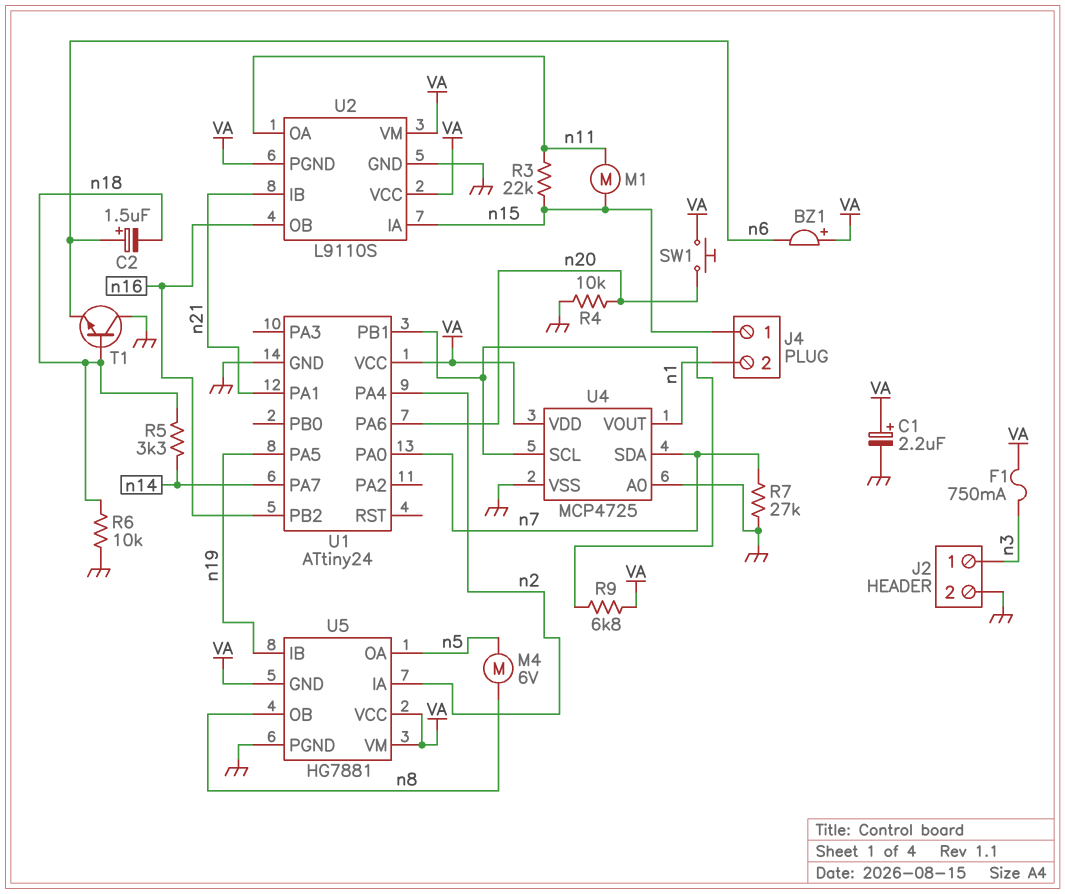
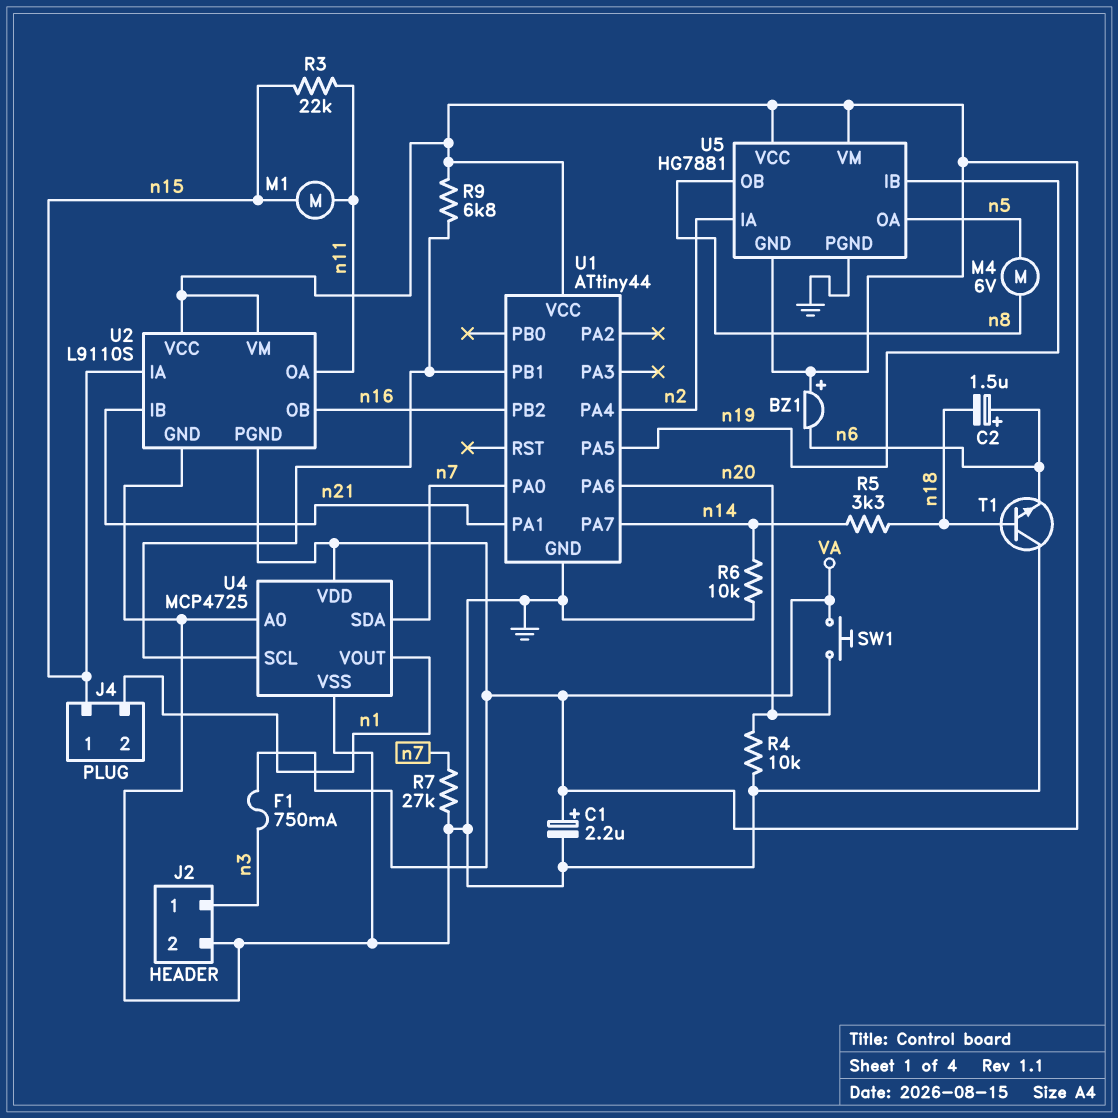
R6: 10k (GND, n18) -> 10k (GND, n14)
U1: ATtiny24 -> ATtiny44

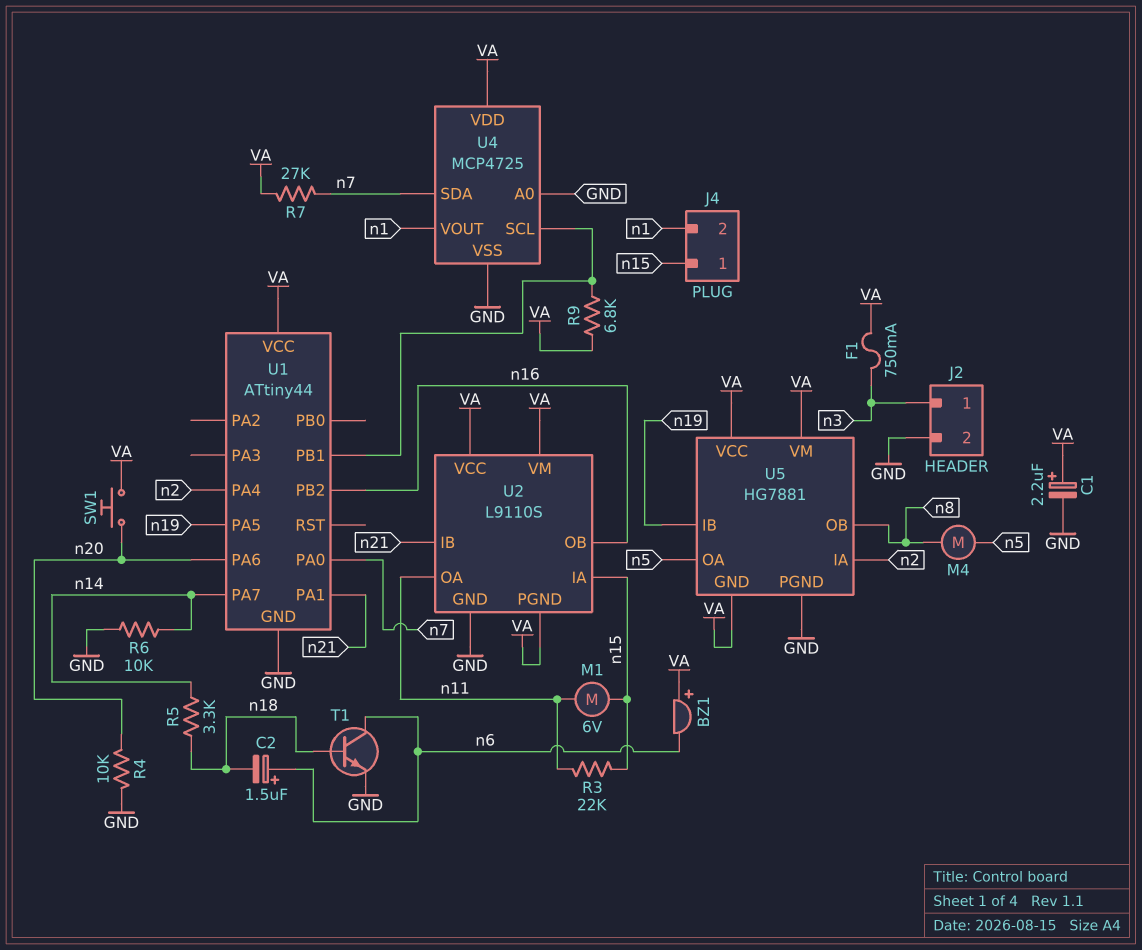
M1: motor (n11, n15) -> motor 6V (n11, n15)
M4: motor 6V (n5, n8) -> motor (n5, n8)
R7: 27k (GND, n7) -> 27k (VA, n7)
T1: NPN (B n18, C GND, E n6) -> NPN (B n18, C n6, E GND)

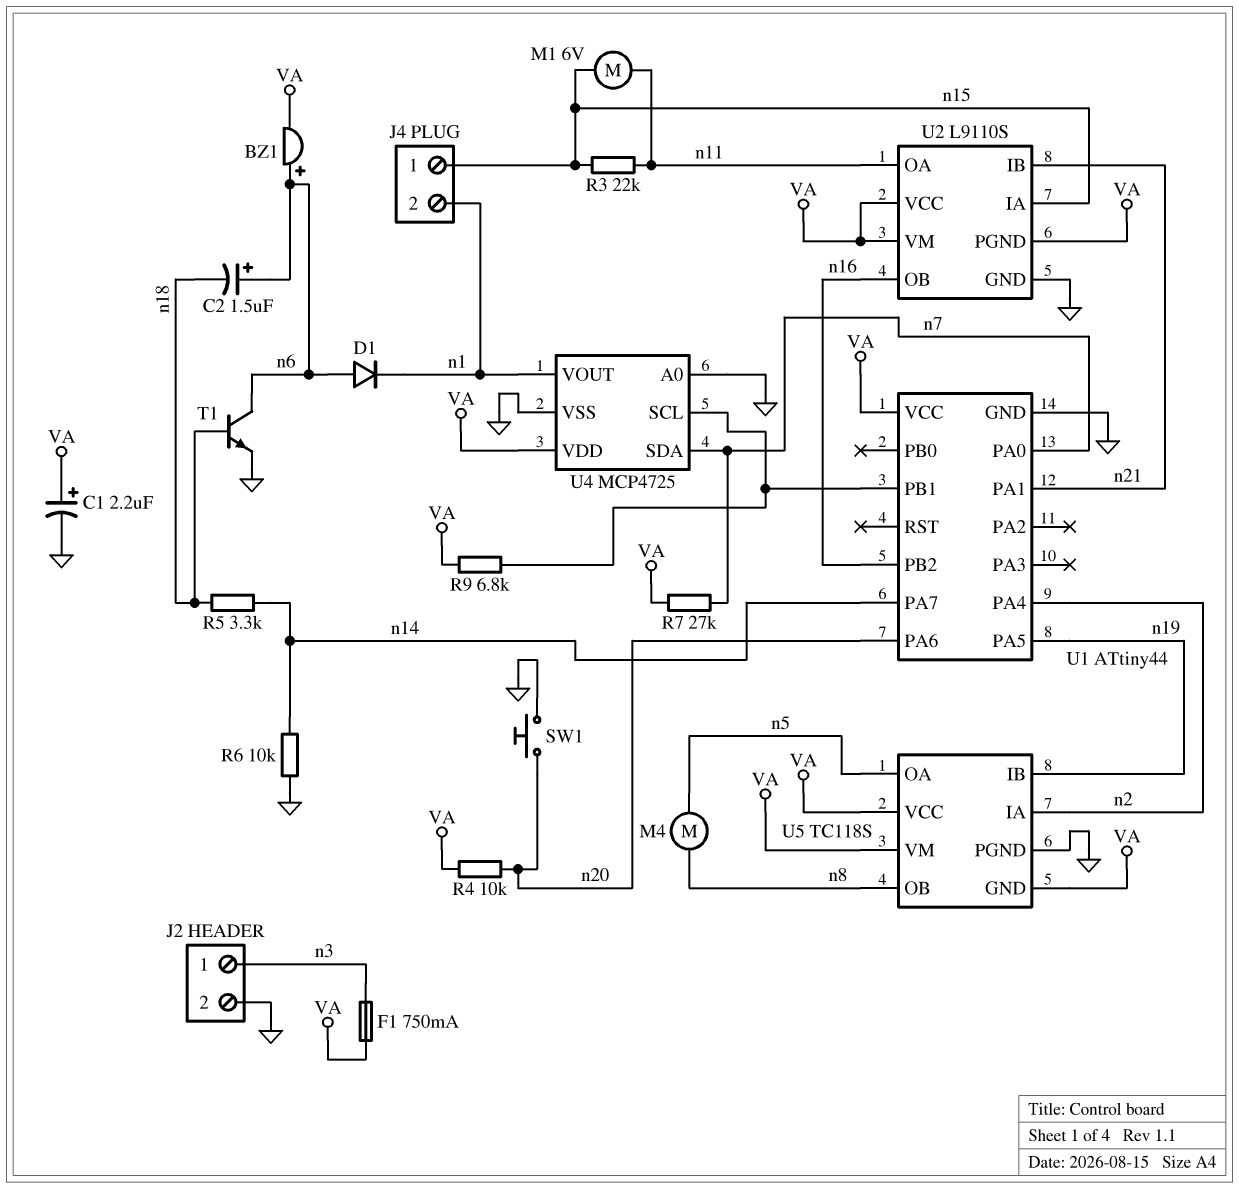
BZ1: buzzer (plus VA, minus n6) -> buzzer (plus n6, minus VA)
D1: none -> diode (A n6, K n1)
R4: 10k (GND, n20) -> 10k (VA, n20)
SW1: button (VA, n20) -> button (GND, n20)
U5: HG7881 -> TC118S

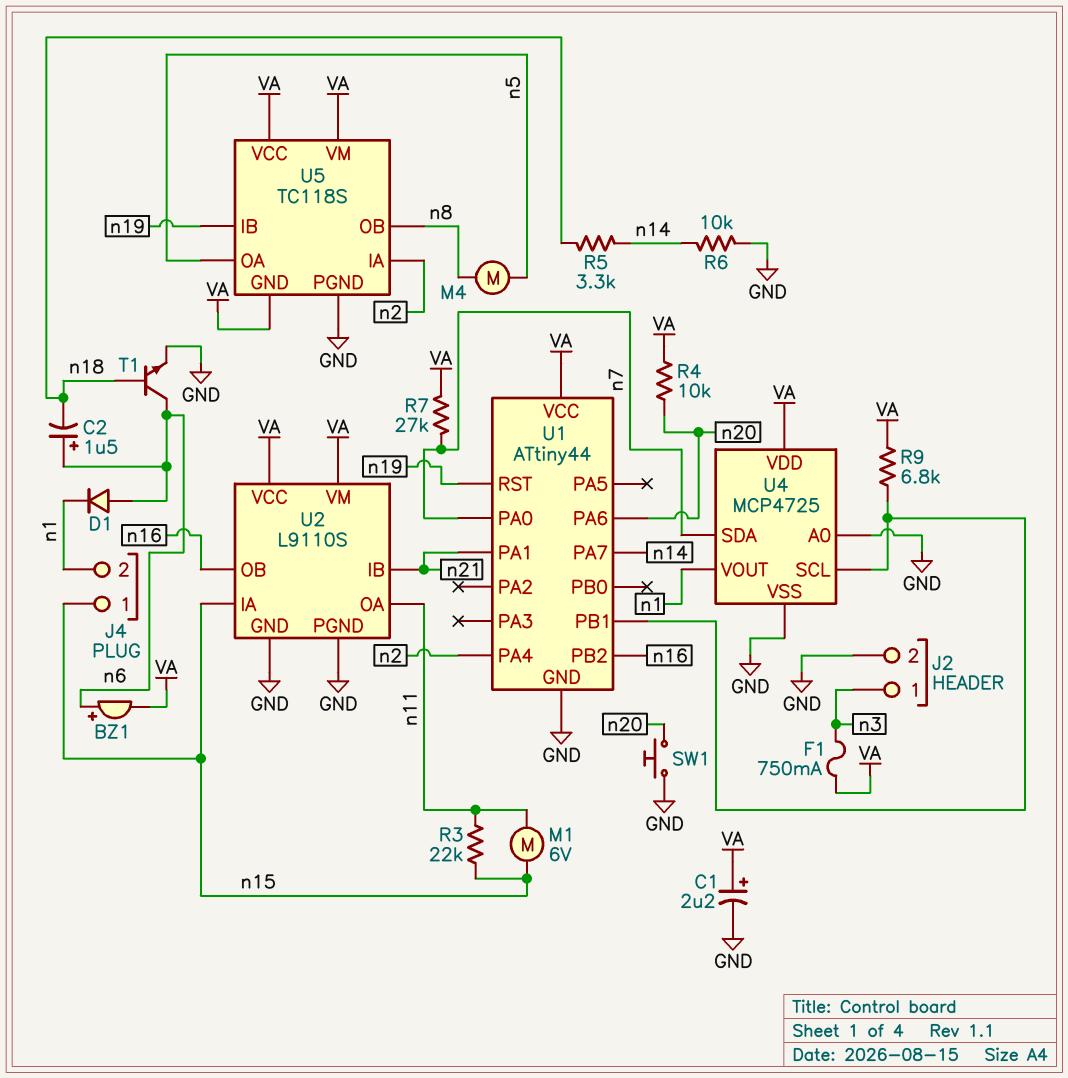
U1 pin PA5: n19 -> none
U1 pin RST: none -> n19
U2 pin PGND: VA -> GND

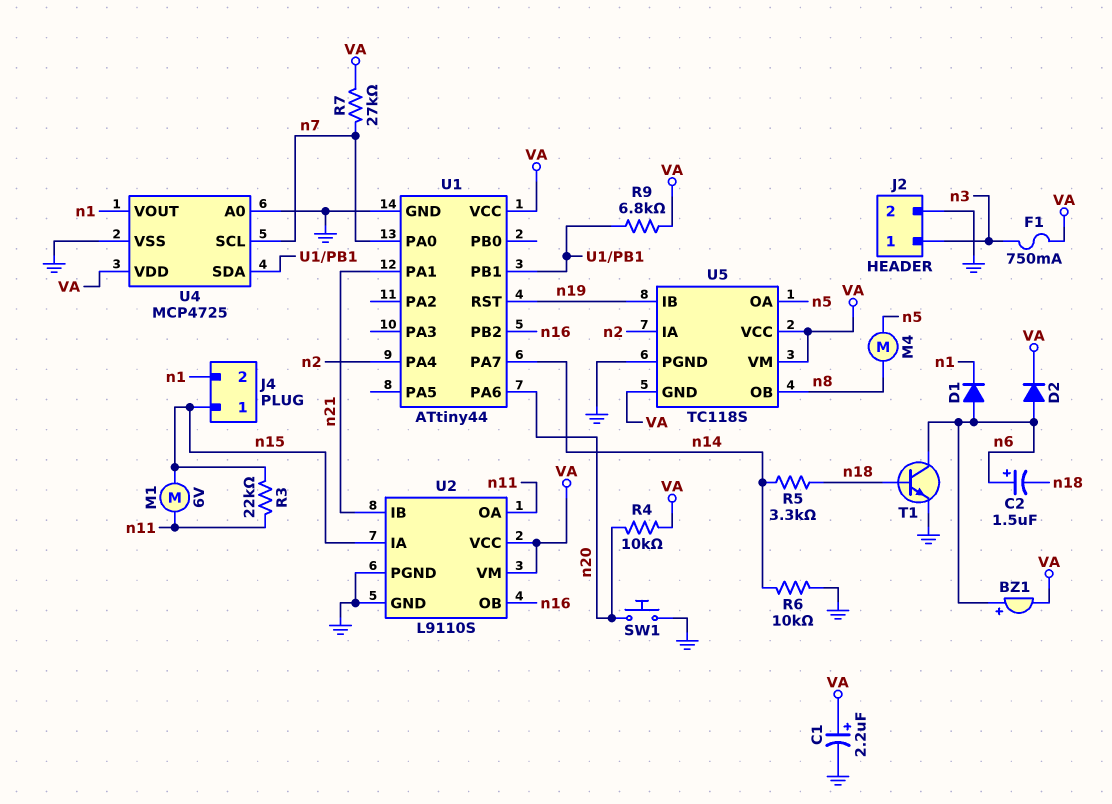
D2: none -> diode (A n6, K VA)
U4 pin SCL: U1/PB1 -> n7
U4 pin SDA: n7 -> U1/PB1

